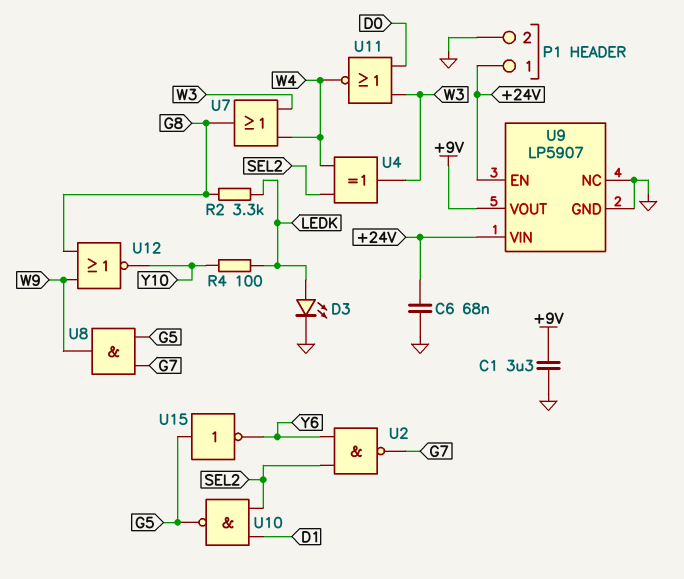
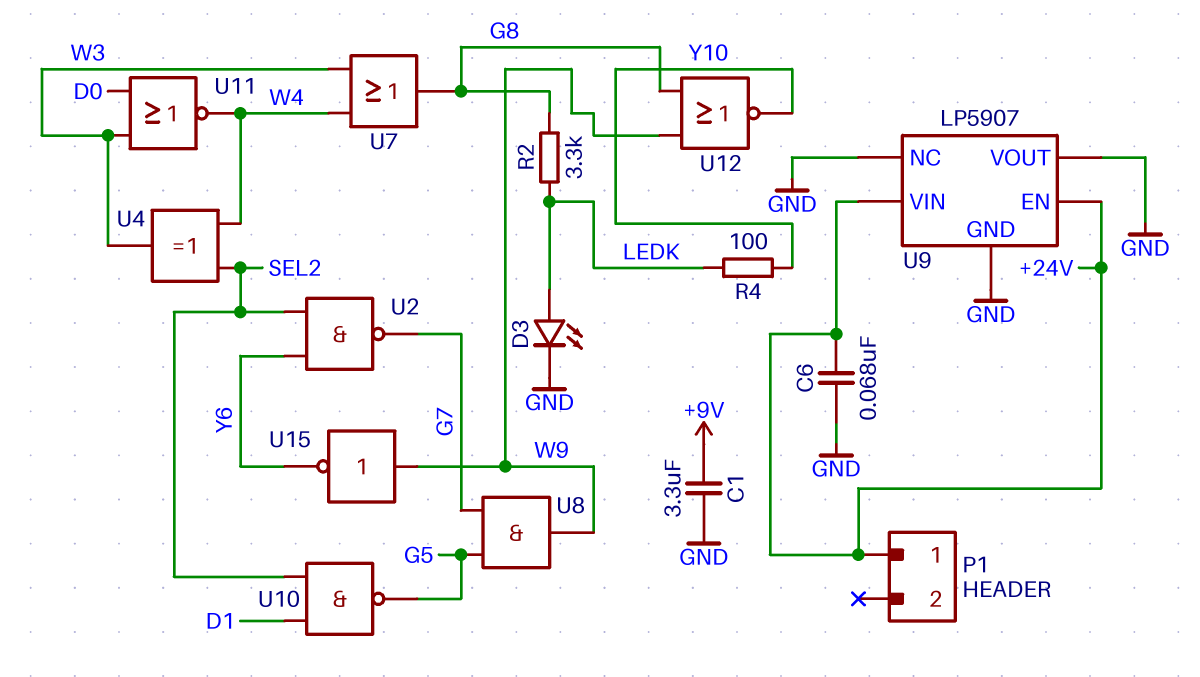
P1 pin 2: GND -> none
U9 pin VOUT: +9V -> GND
U15: NOT (in G5, out Y6) -> NOT (in W9, out Y6)

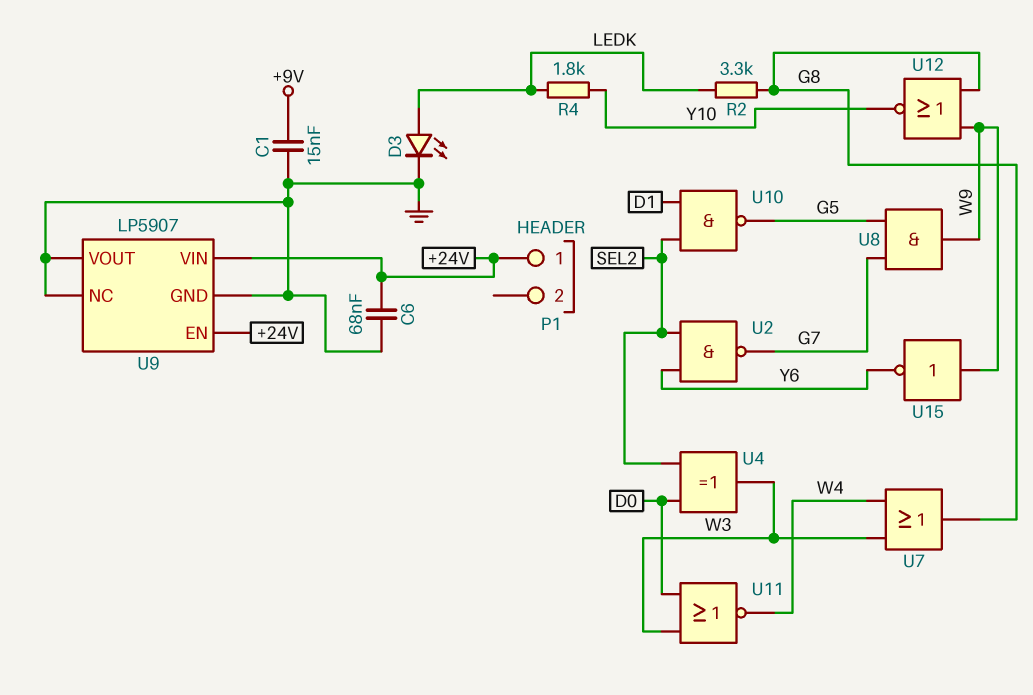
C1: 3.3uF (+9V, GND) -> 15nF (+9V, GND)
R4: 100 (LEDK, Y10) -> 1.8k (LEDK, Y10)
U4: XOR (in SEL2, in W4, out W3) -> XOR (in D0, in SEL2, out W3)

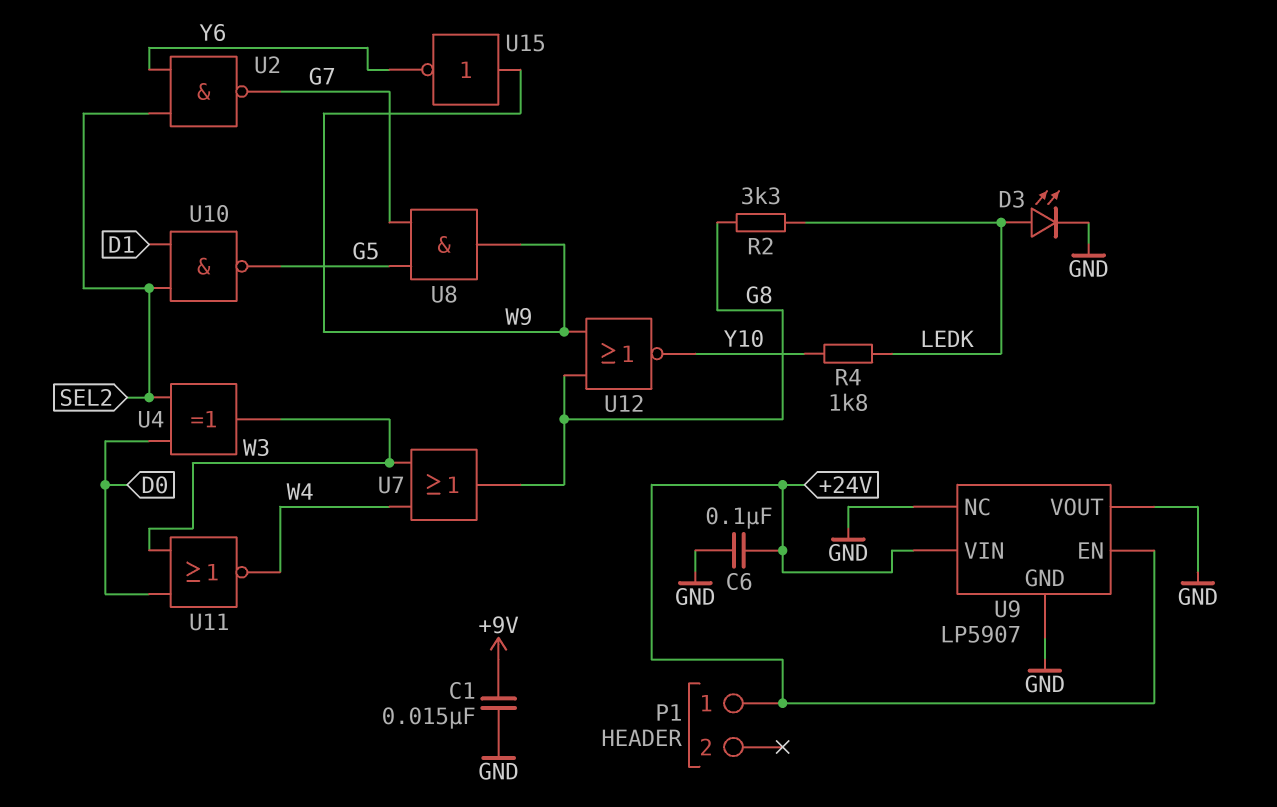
C6: 68nF (+24V, GND) -> 100nF (+24V, GND)

